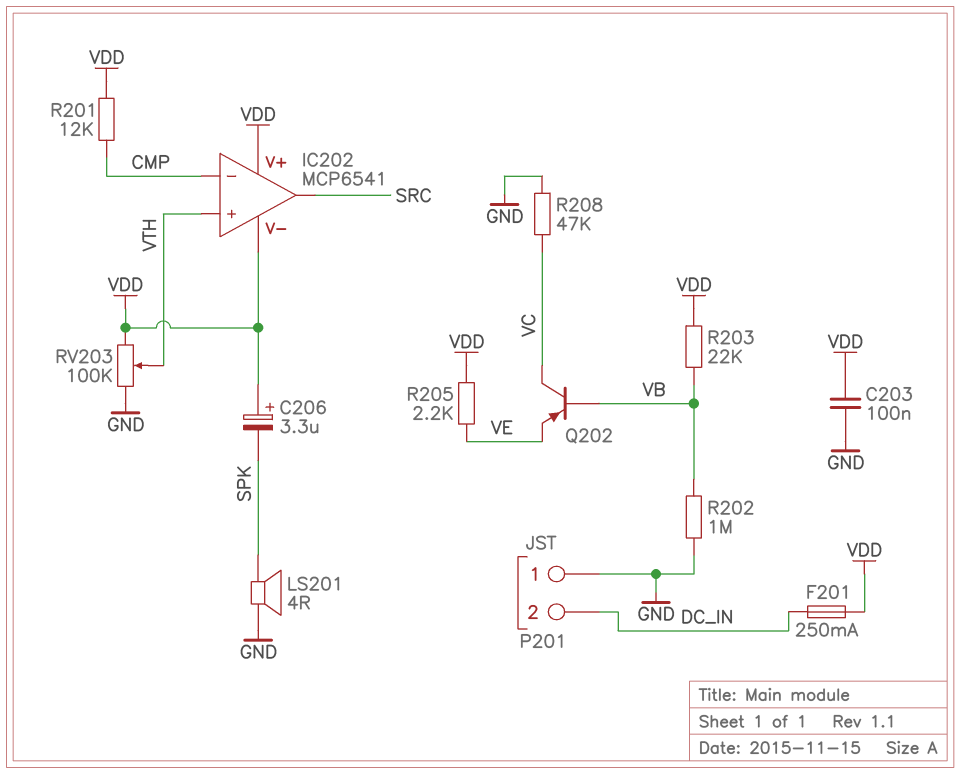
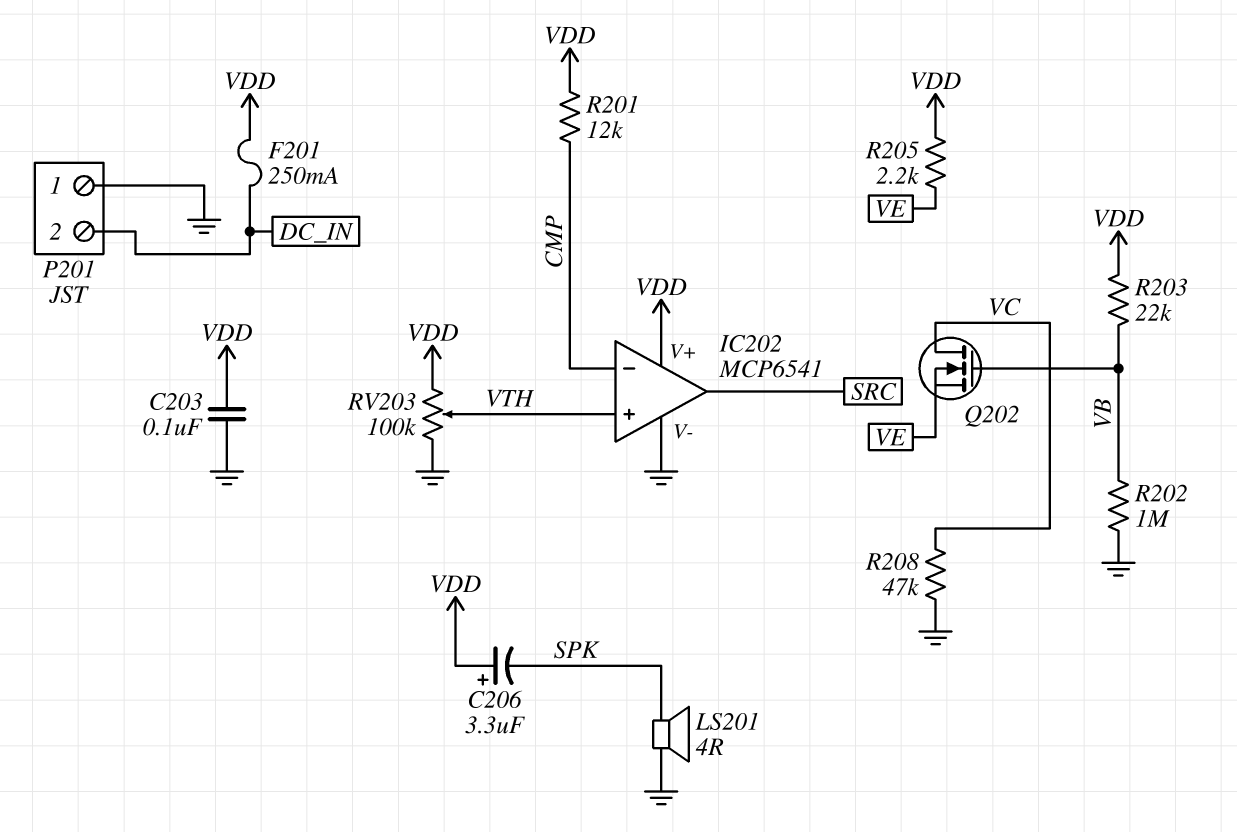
IC202 pin V-: VDD -> GND
Q202: PNP (B VB, C VC, E VE) -> NMOS (G VB, D VC, S VE)

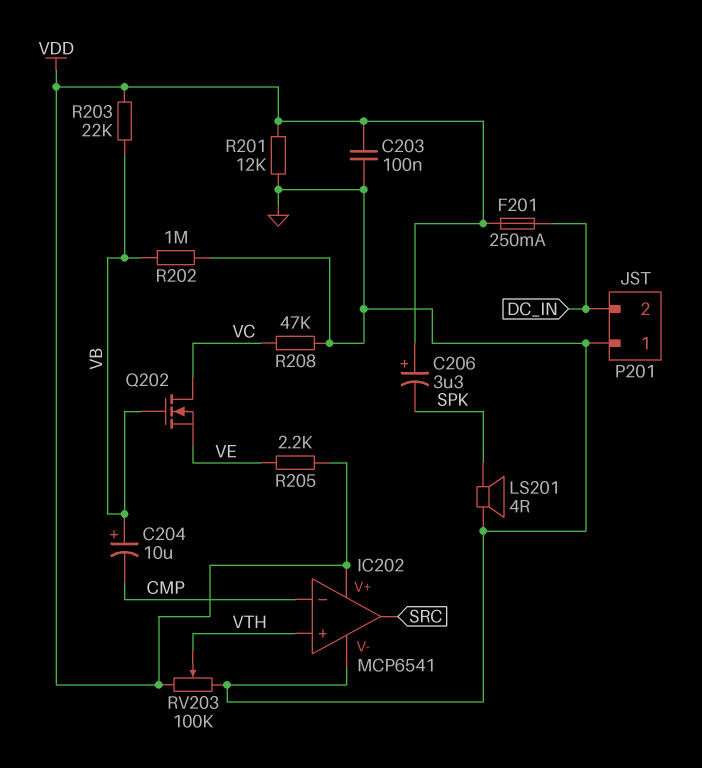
C204: none -> 10uF (plus VB, minus CMP)
R201: 12k (CMP, VDD) -> 12k (GND, VDD)

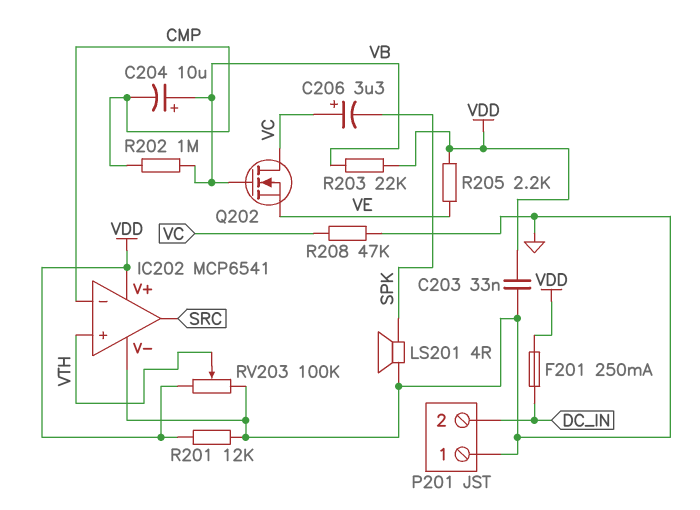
C203: 100nF (GND, VDD) -> 33nF (GND, VDD)
C206: 3.3uF (plus VDD, minus SPK) -> 3.3uF (plus VC, minus SPK)
R202: 1M (GND, VB) -> 1M (CMP, VB)

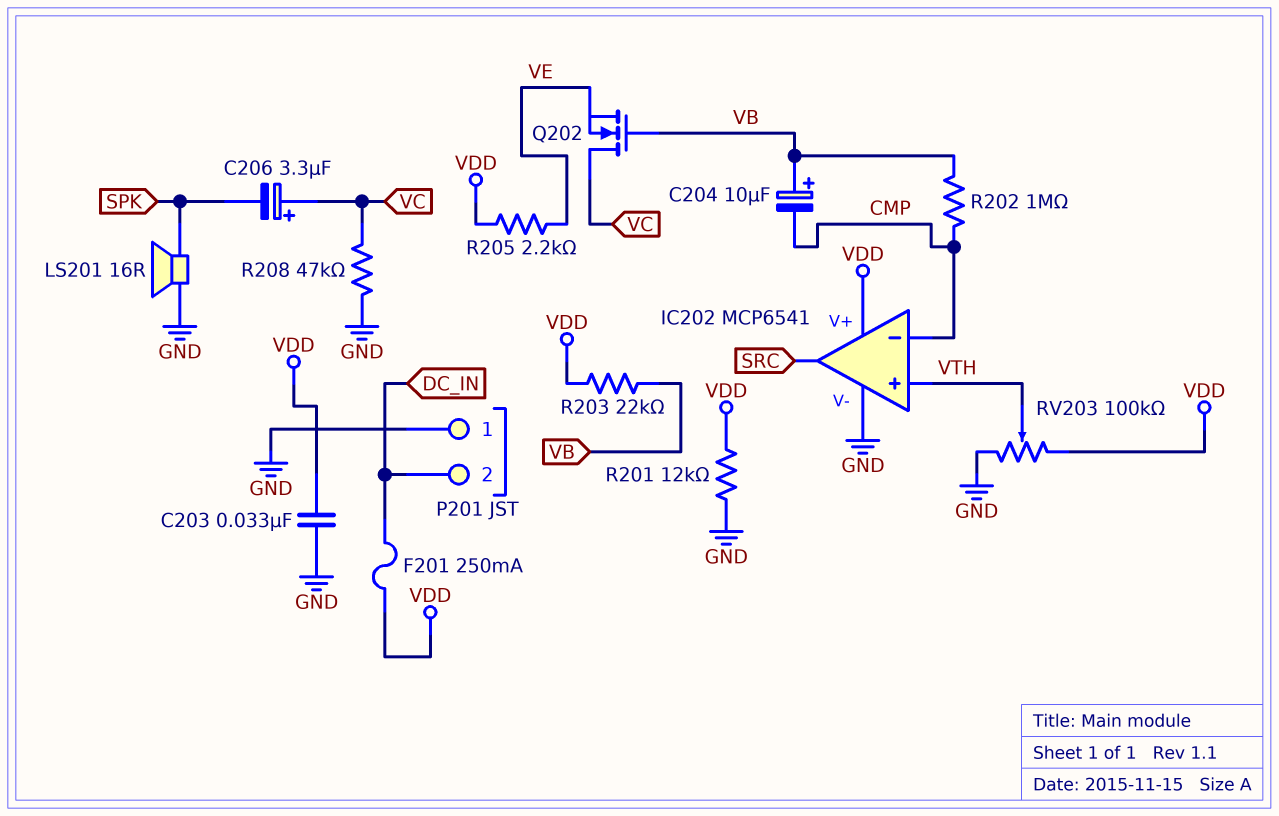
LS201: speaker 4R (GND, SPK) -> speaker 16R (GND, SPK)

